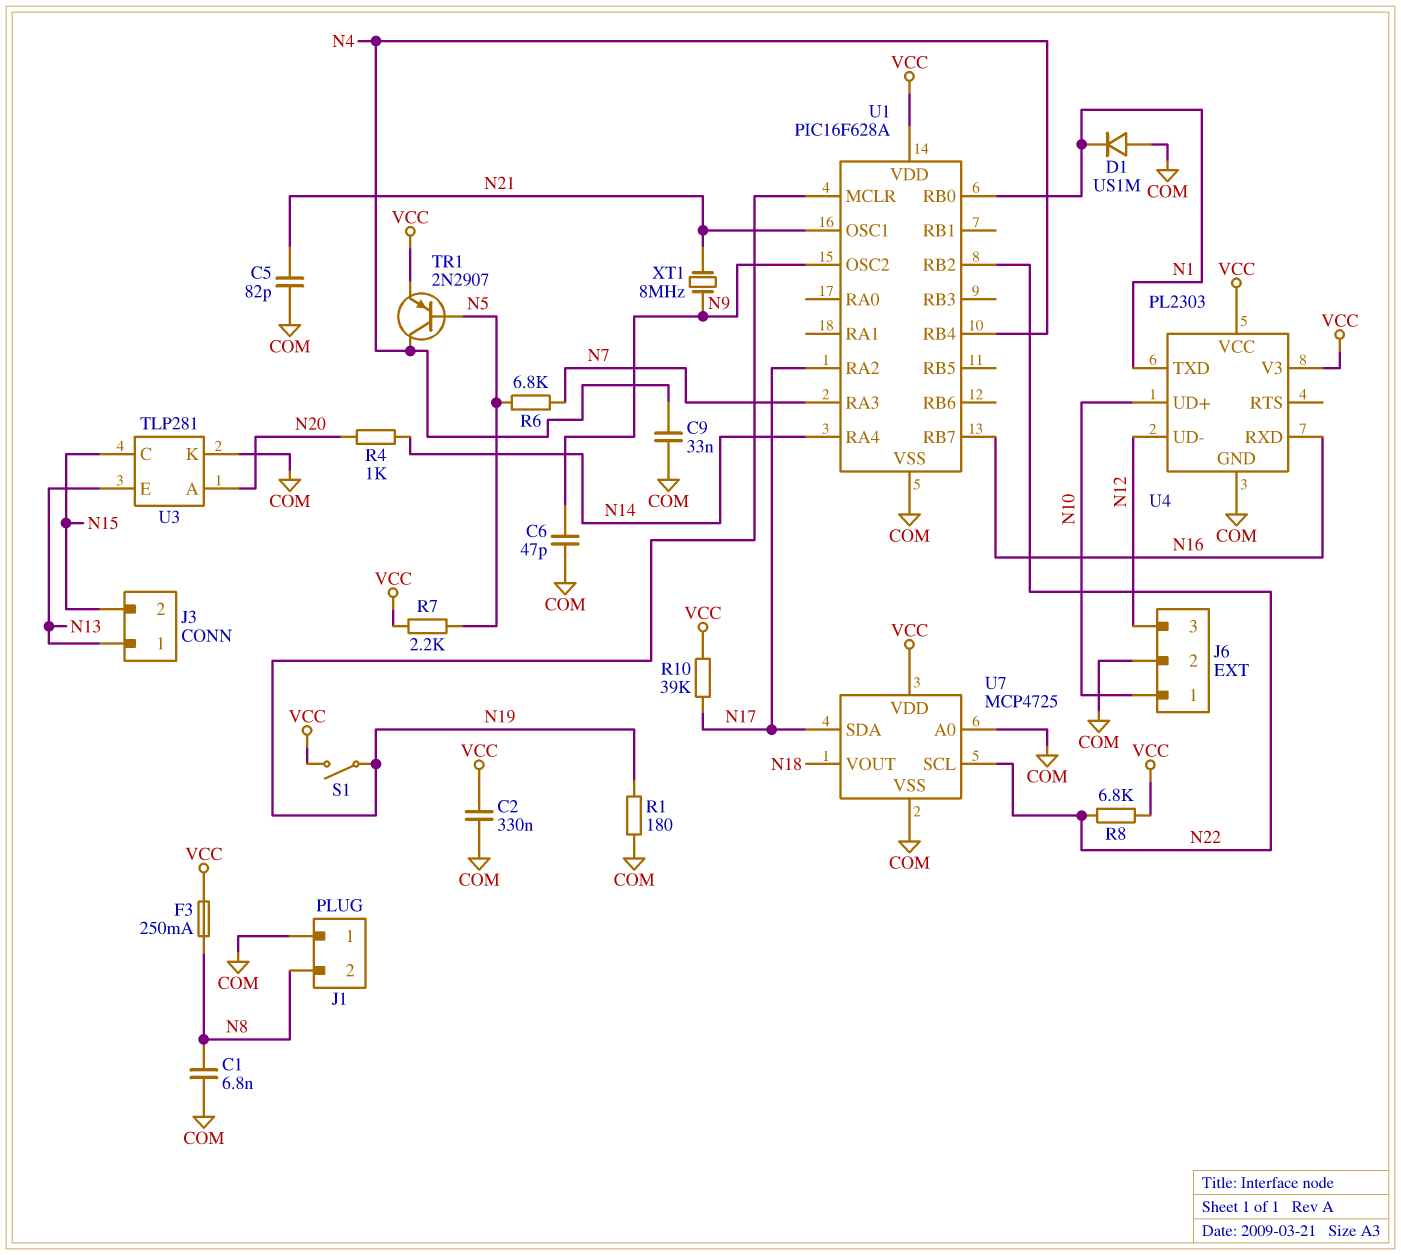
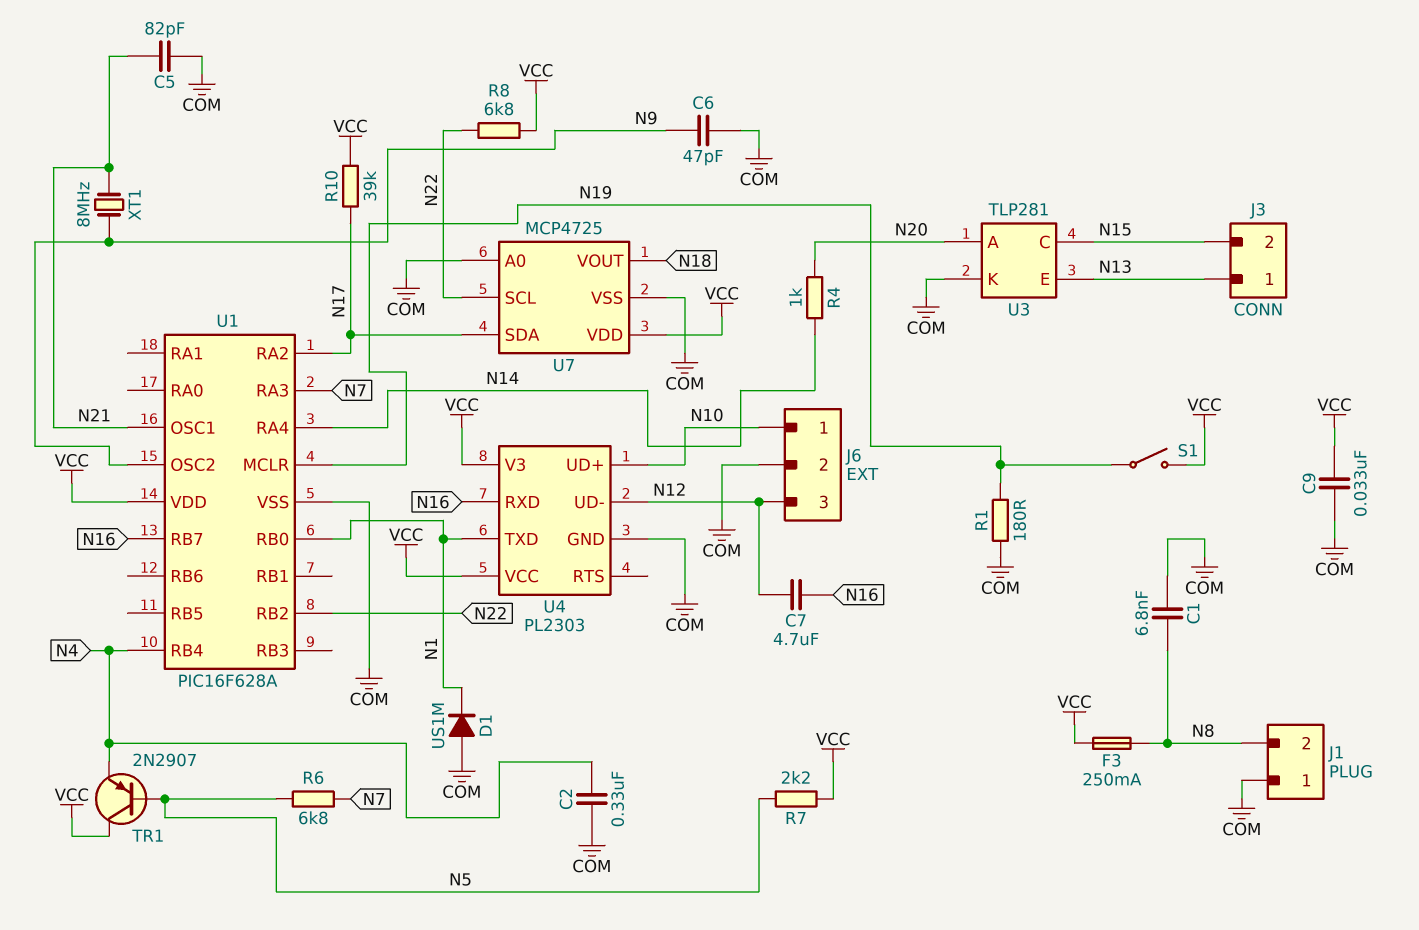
C2: 330nF (COM, VCC) -> 330nF (COM, N4)
C7: none -> 4.7uF (N12, N16)
C9: 33nF (COM, N4) -> 33nF (COM, VCC)
TR1: PNP 2N2907 (B N5, C N4, E VCC) -> PNP 2N2907 (B N5, C VCC, E N4)

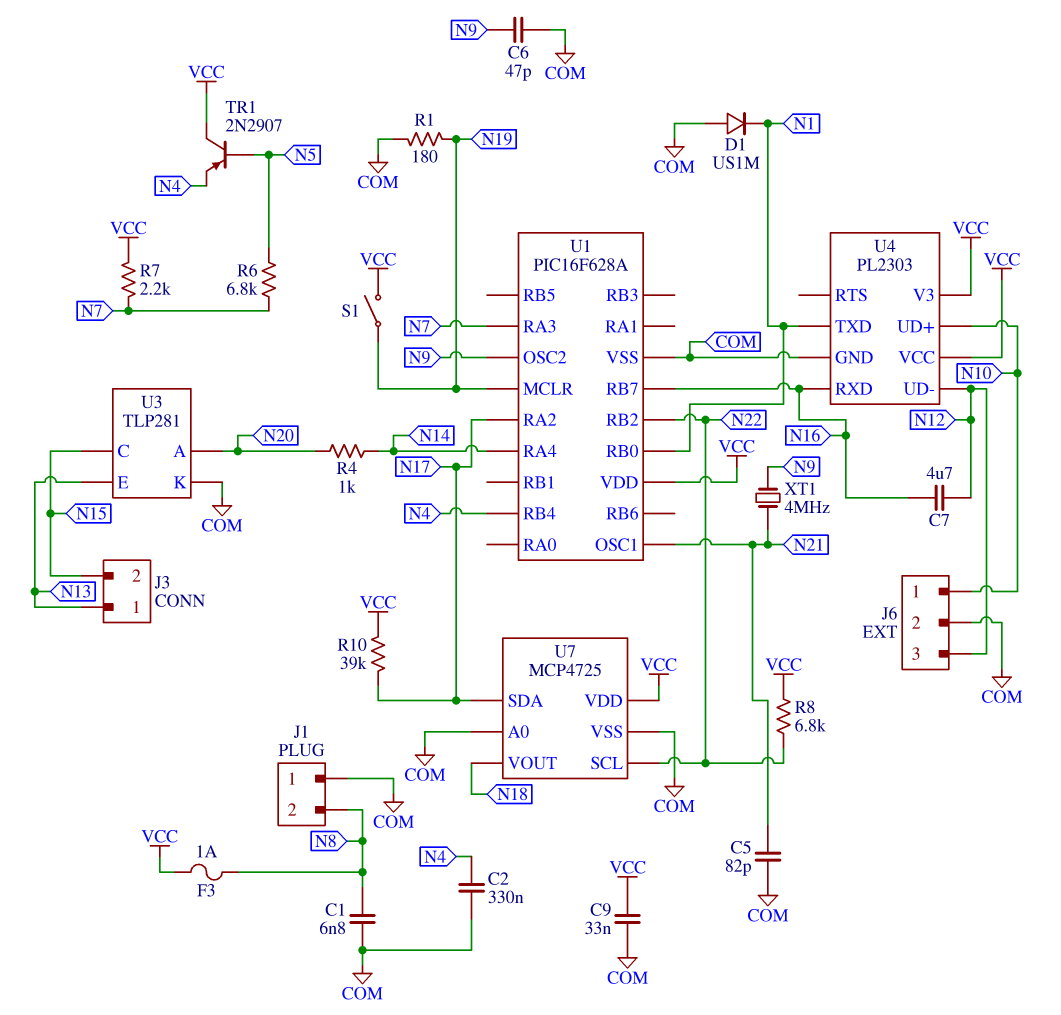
F3: 250mA (N8, VCC) -> 1A (N8, VCC)
R7: 2.2k (N5, VCC) -> 2.2k (N7, VCC)
XT1: 8MHz (N9, N21) -> 4MHz (N9, N21)

